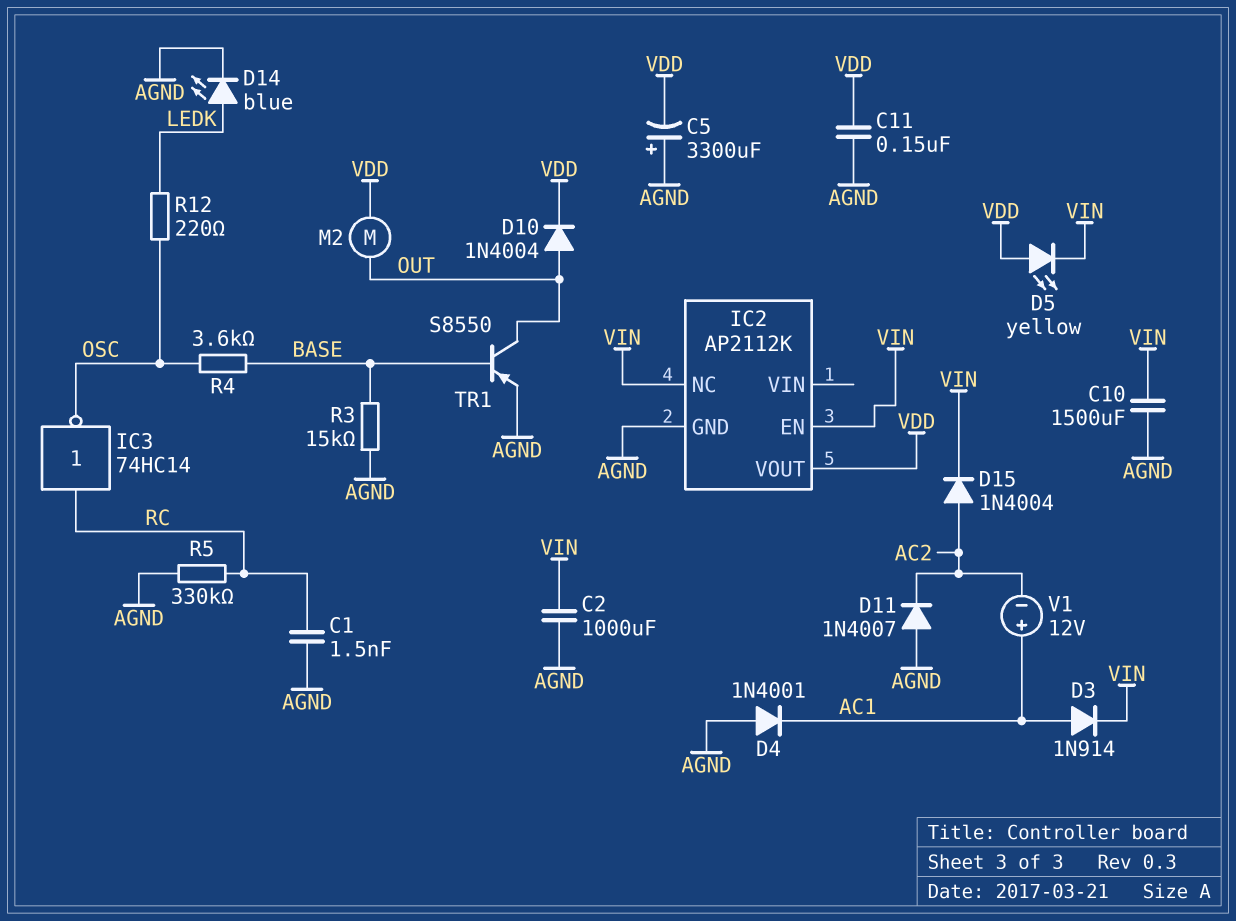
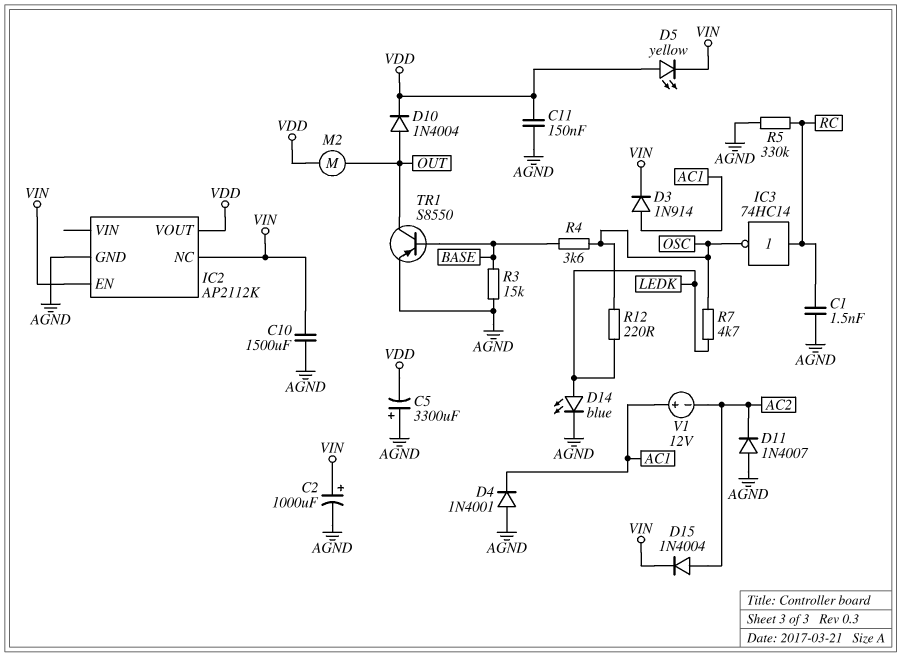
C2: 1000uF (AGND, VIN) -> 1000uF (plus VIN, minus AGND)
R7: none -> 4.7k (LEDK, OSC)

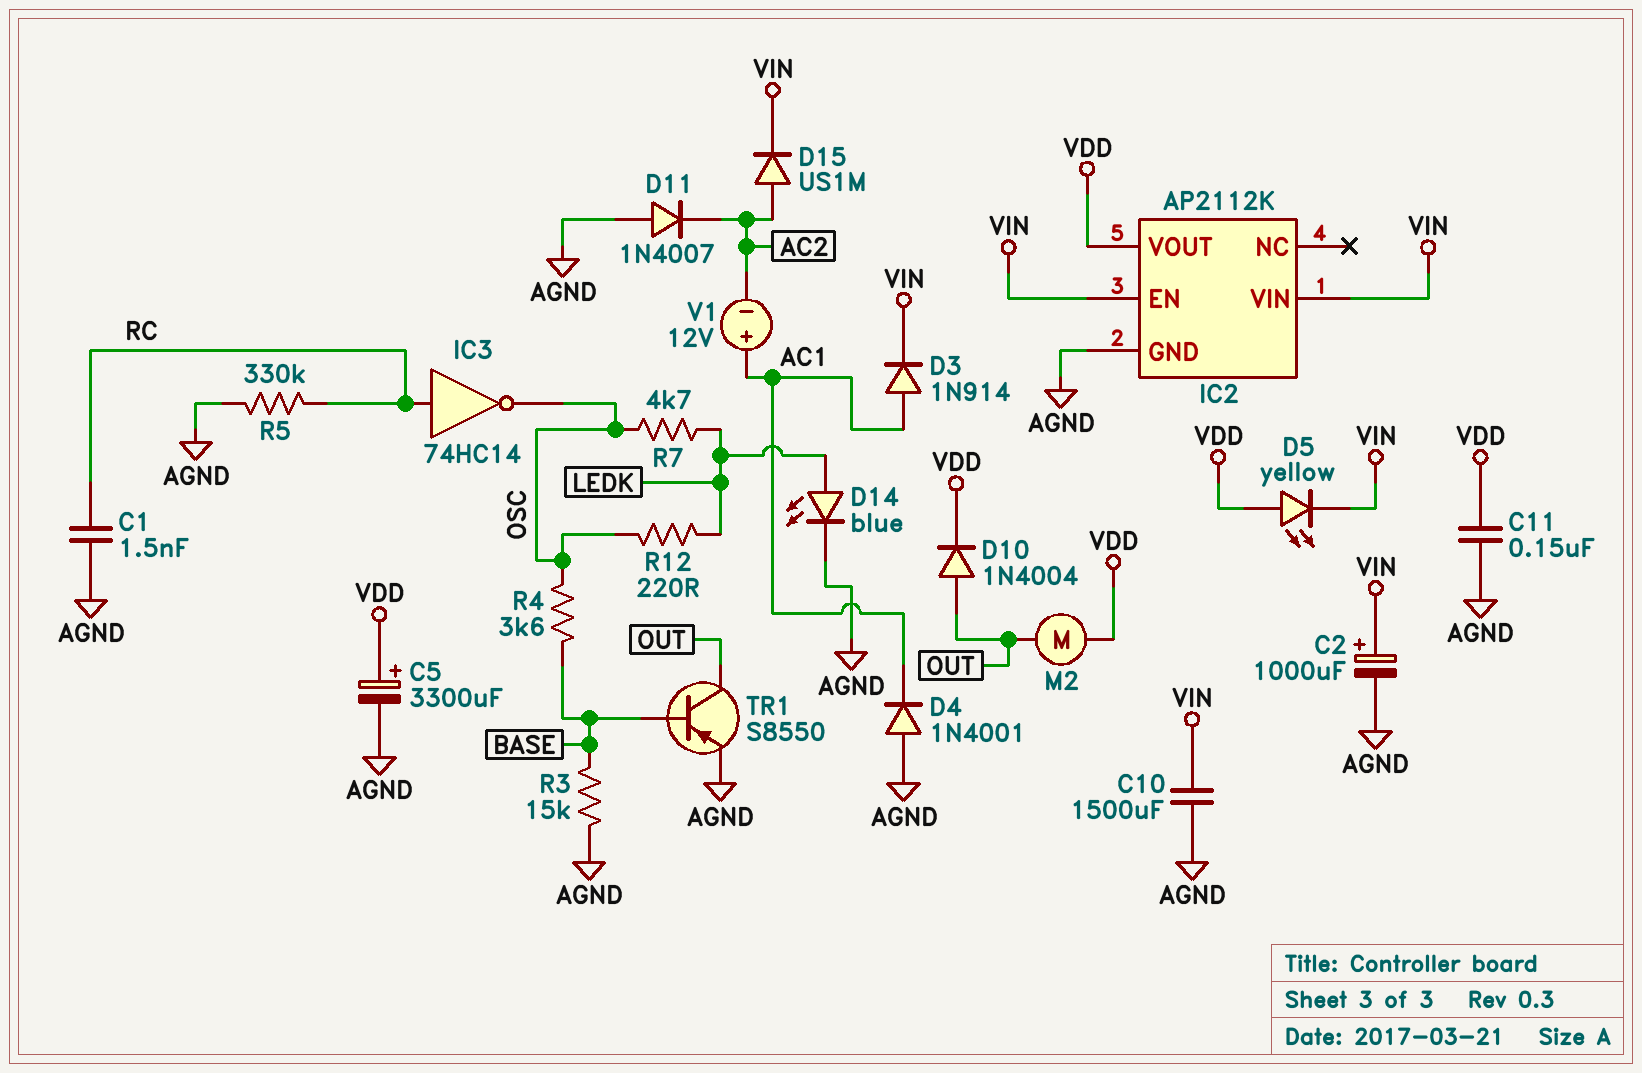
C5: 3300uF (plus AGND, minus VDD) -> 3300uF (plus VDD, minus AGND)
D15: diode 1N4004 (A AC2, K VIN) -> diode US1M (A AC2, K VIN)
IC2 pin NC: VIN -> none
IC2 pin VIN: none -> VIN

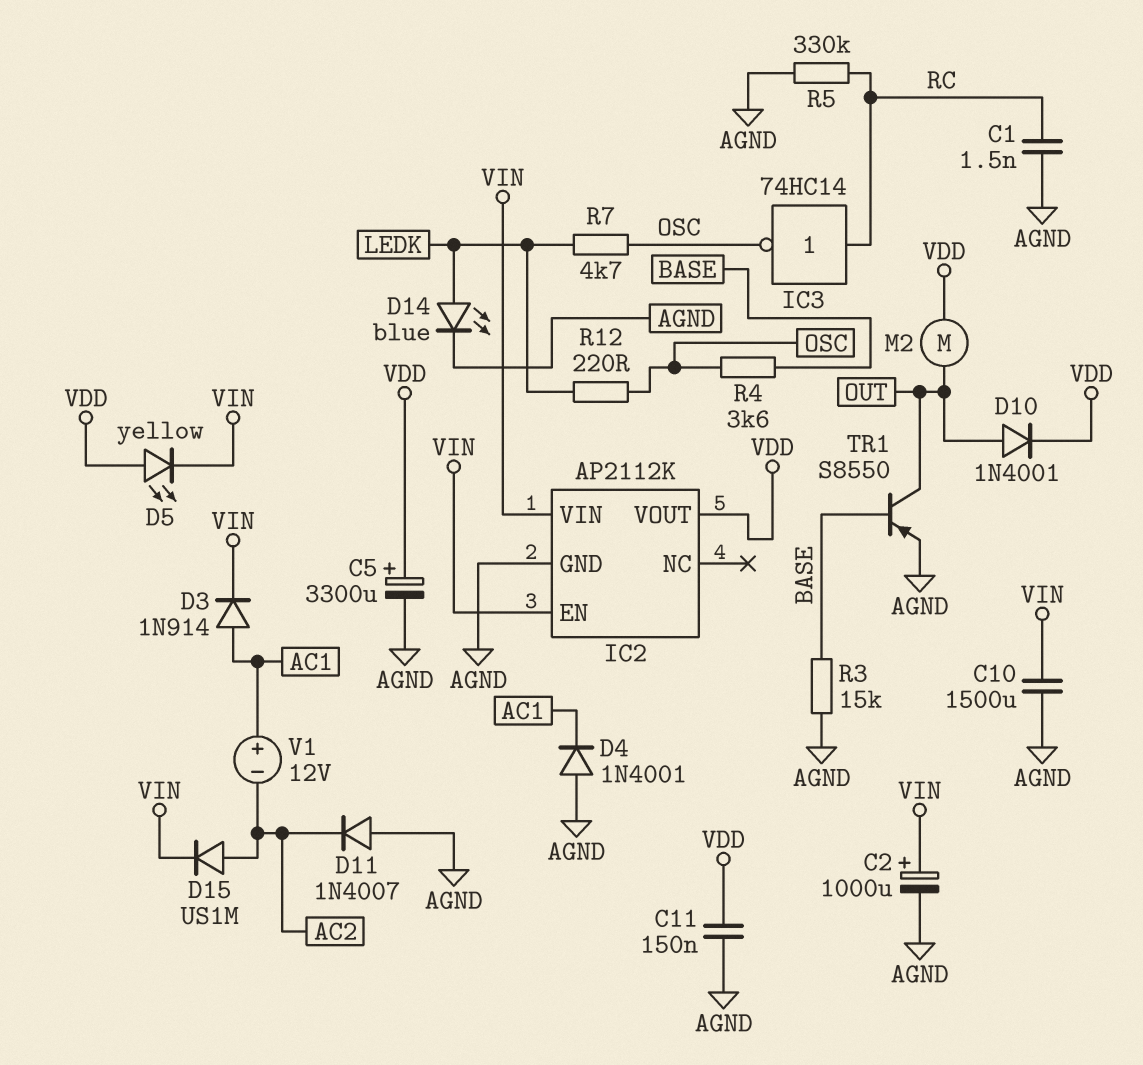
D10: diode 1N4004 (A OUT, K VDD) -> diode 1N4001 (A OUT, K VDD)

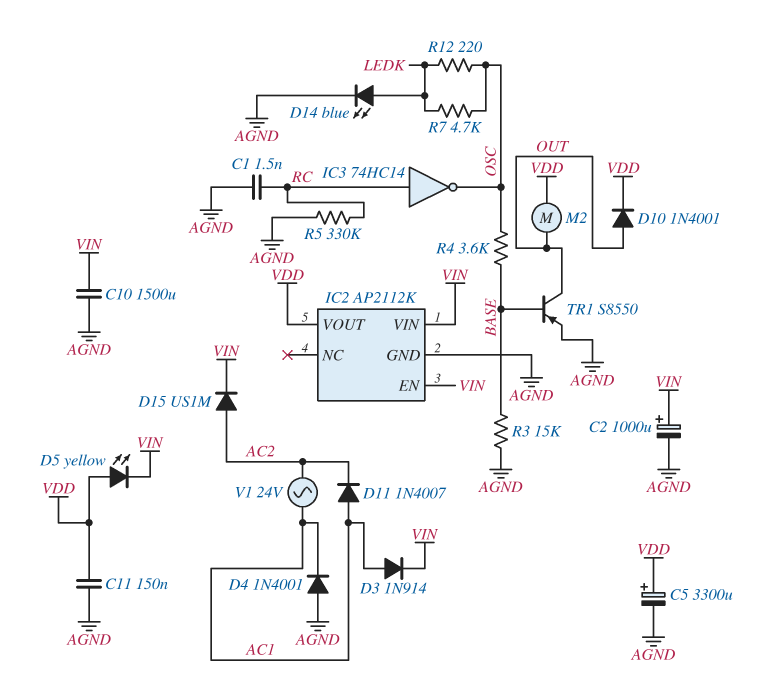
D11: diode 1N4007 (A AGND, K AC2) -> diode 1N4007 (A AC1, K AC2)
V1: 12V (plus AC1, minus AC2) -> AC 24V (AC1, AC2)

